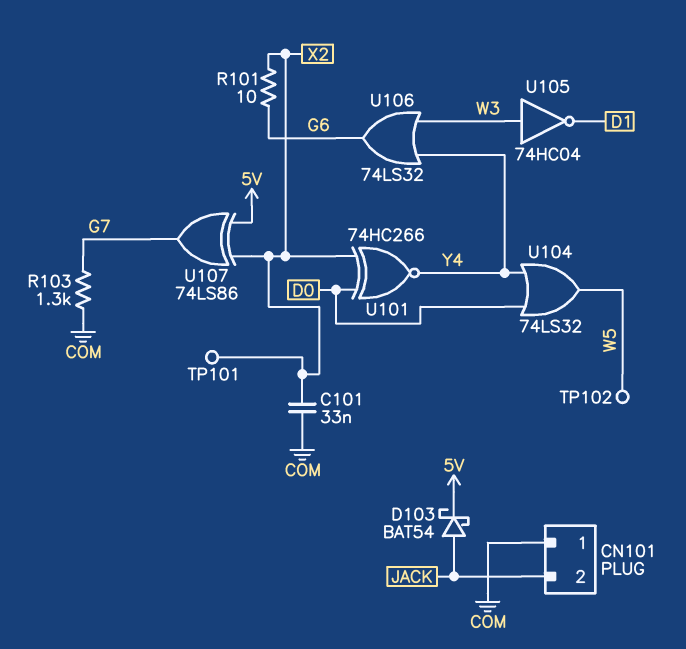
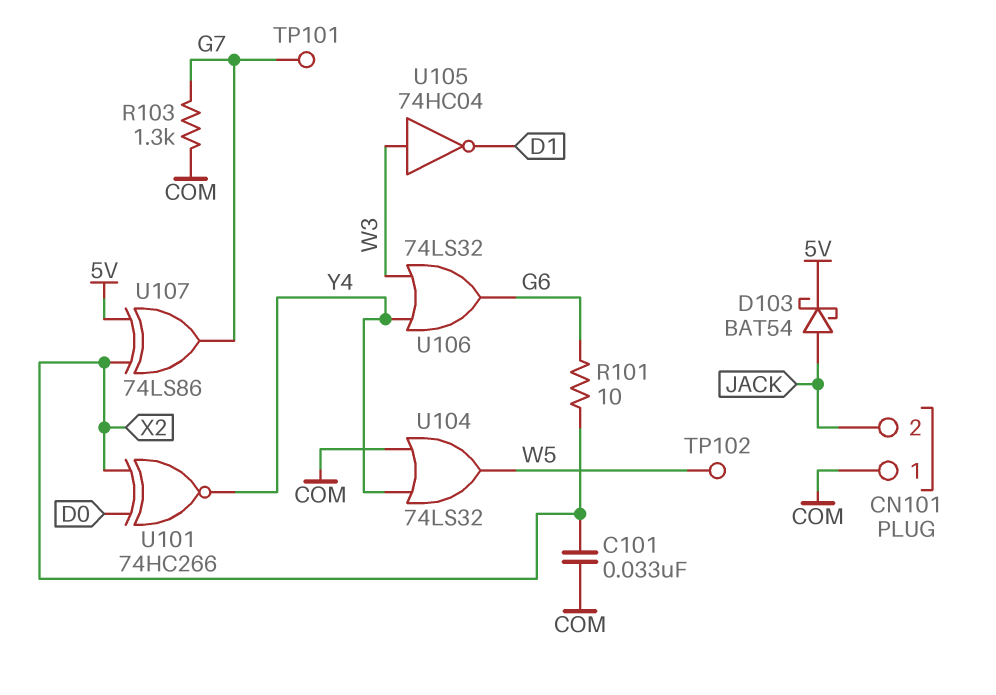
TP101: test point (X2) -> test point (G7)
U104: OR 74LS32 (in D0, in Y4, out W5) -> OR 74LS32 (in COM, in Y4, out W5)

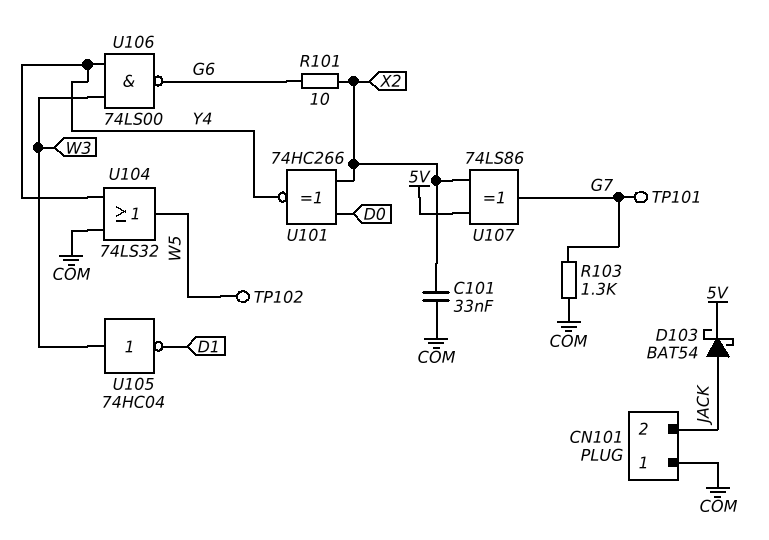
U106: OR 74LS32 (in W3, in Y4, out G6) -> NAND 74LS00 (in W3, in Y4, out G6)

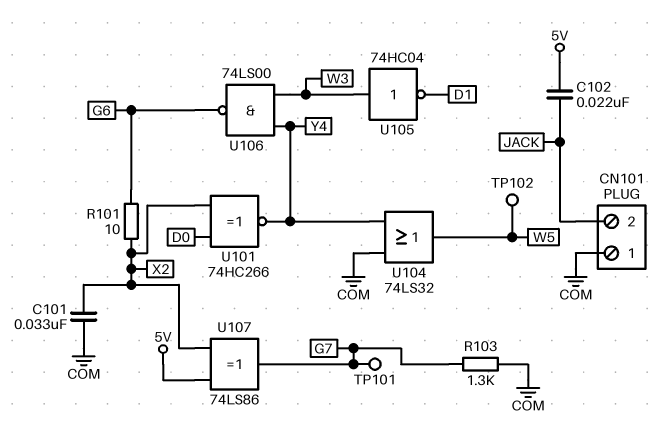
C102: none -> 22nF (5V, JACK)
D103: schottky BAT54 (A JACK, K 5V) -> none

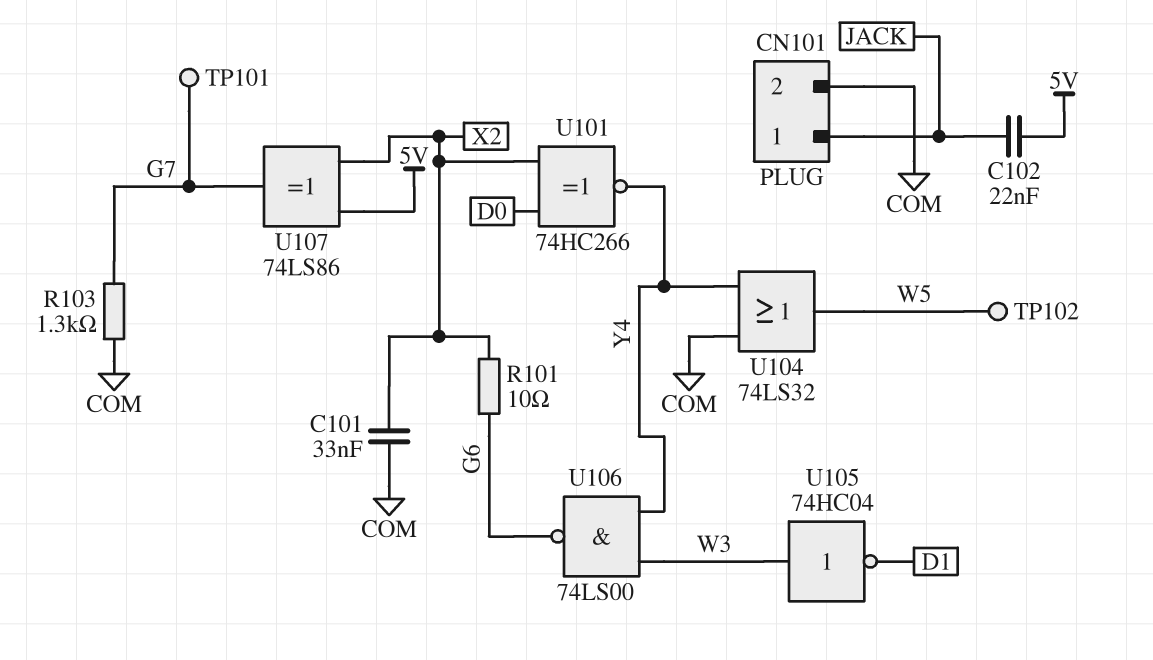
CN101 pin 1: COM -> JACK
CN101 pin 2: JACK -> COM

